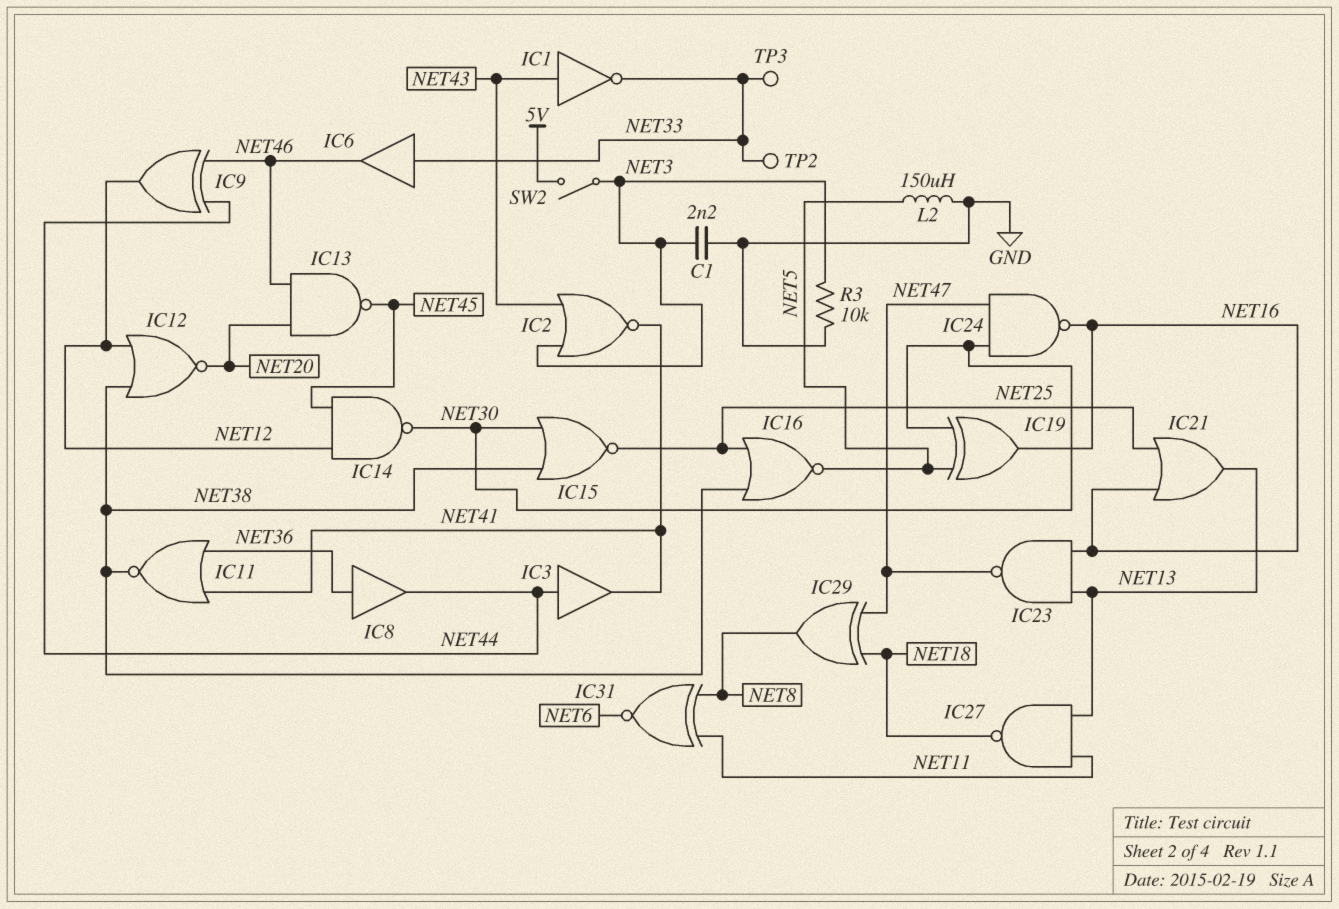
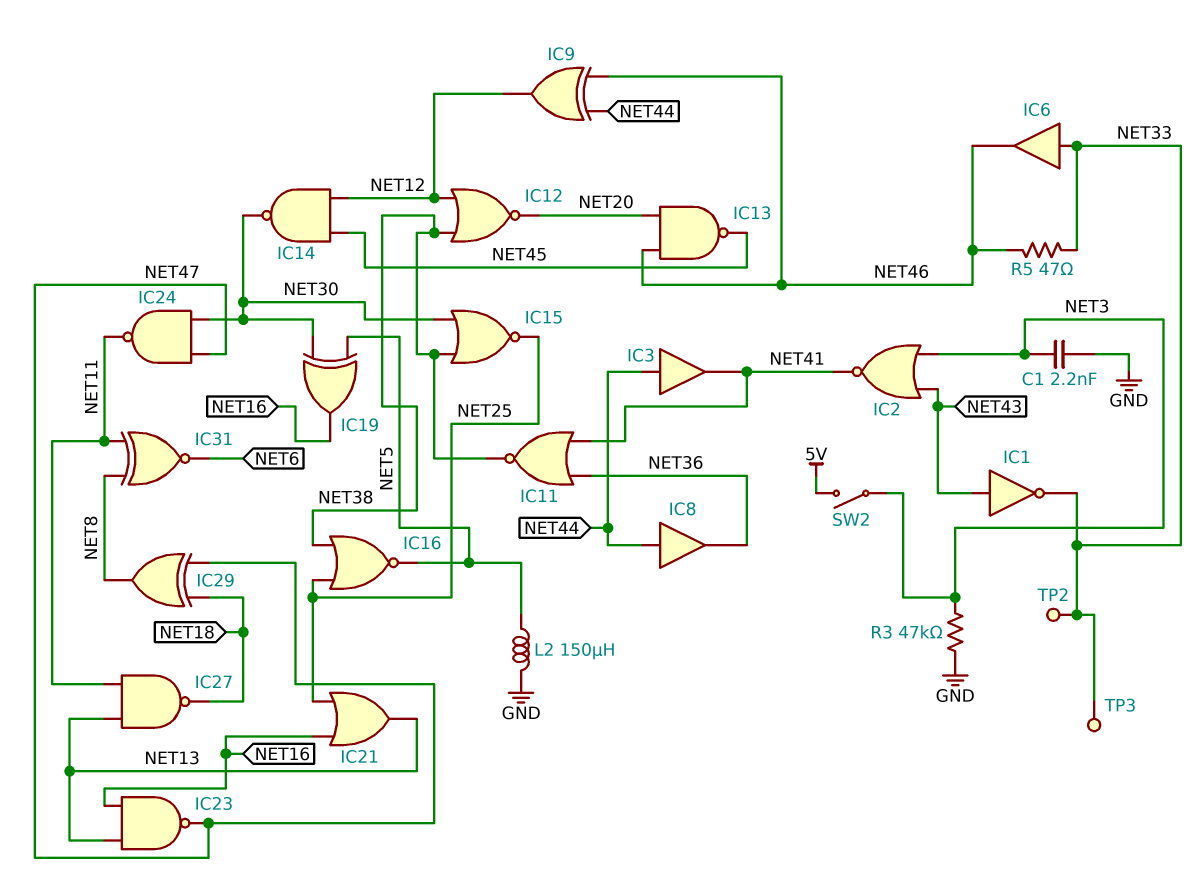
IC8: buffer (in NET36, out NET44) -> buffer (in NET44, out NET36)
IC24: NAND (in NET30, in NET47, out NET16) -> NAND (in NET30, in NET47, out NET11)
R3: 10k (GND, NET3) -> 47k (GND, NET3)
R5: none -> 47 (NET33, NET46)

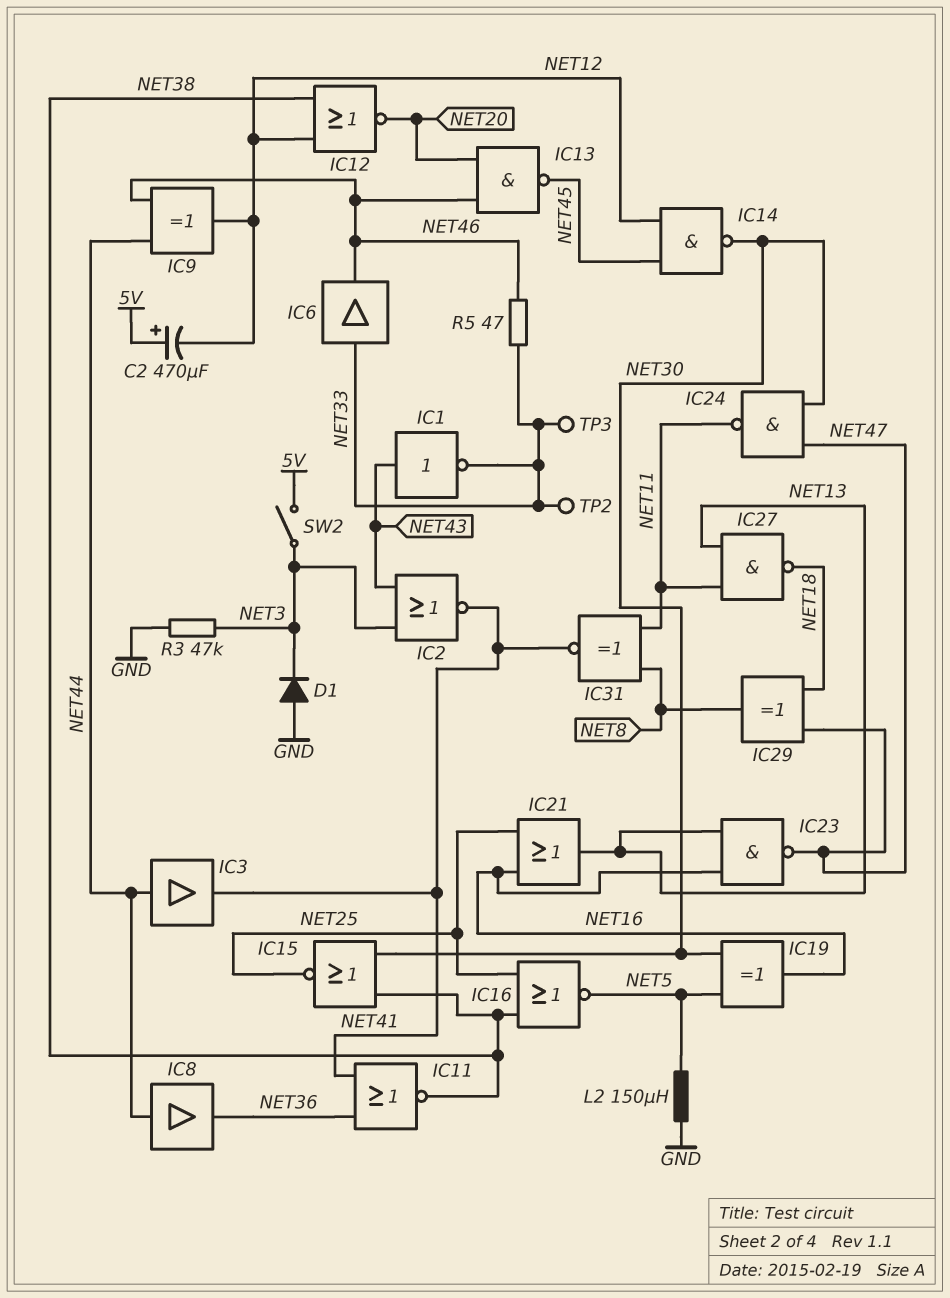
C1: 2.2nF (GND, NET3) -> none
C2: none -> 470uF (plus 5V, minus NET12)
D1: none -> diode (A GND, K NET3)
IC31: XNOR (in NET8, in NET11, out NET6) -> XNOR (in NET8, in NET11, out NET41)

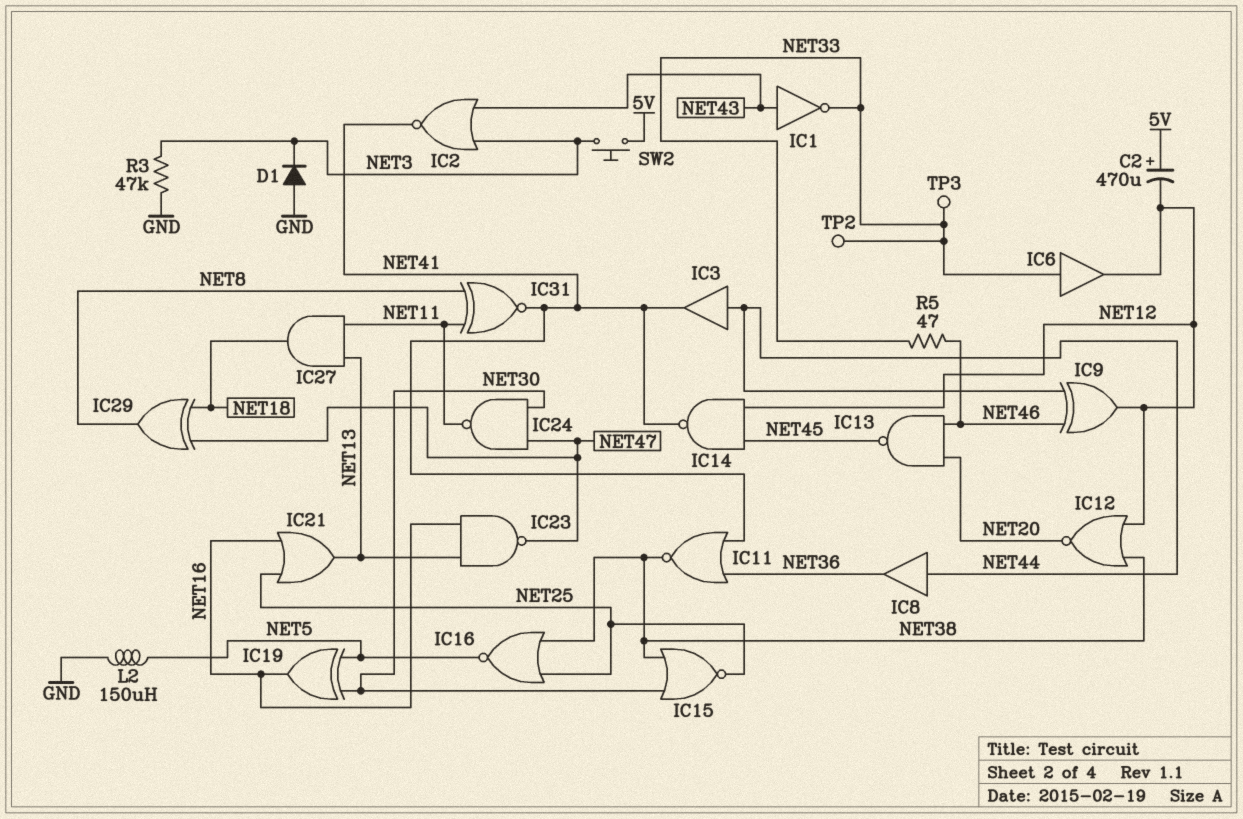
IC6: buffer (in NET33, out NET46) -> buffer (in NET33, out NET12)
IC14: NAND (in NET12, in NET45, out NET30) -> NAND (in NET12, in NET45, out NET41)
IC27: NAND (in NET11, in NET13, out NET18) -> AND (in NET11, in NET13, out NET18)
SW2: switch (5V, NET3) -> button (5V, NET3)

